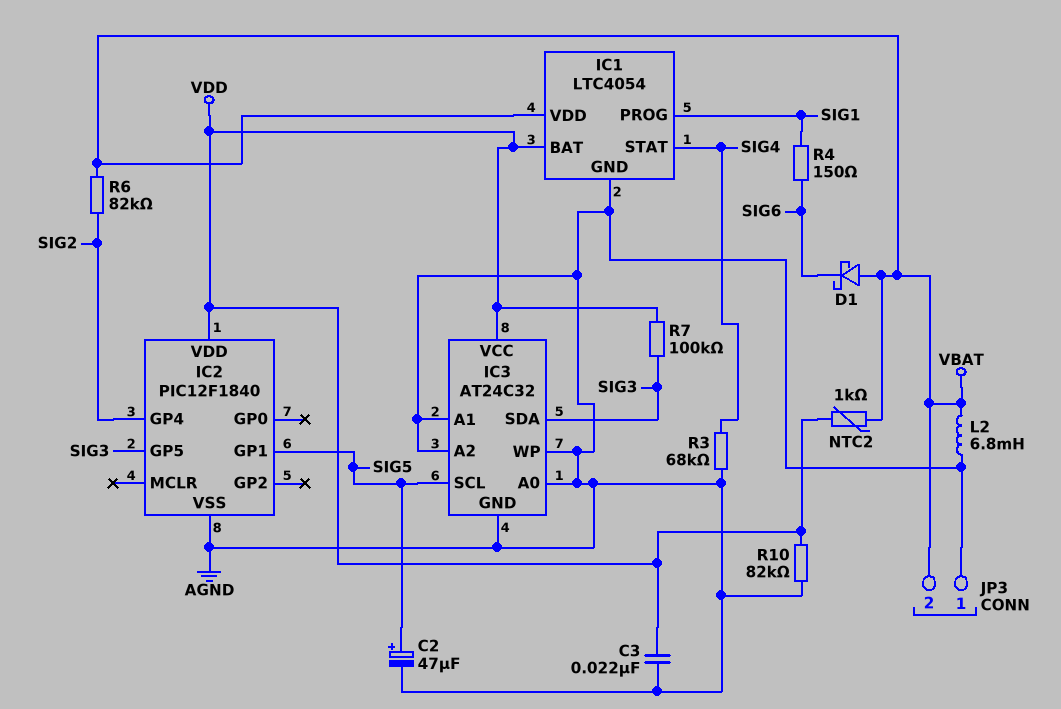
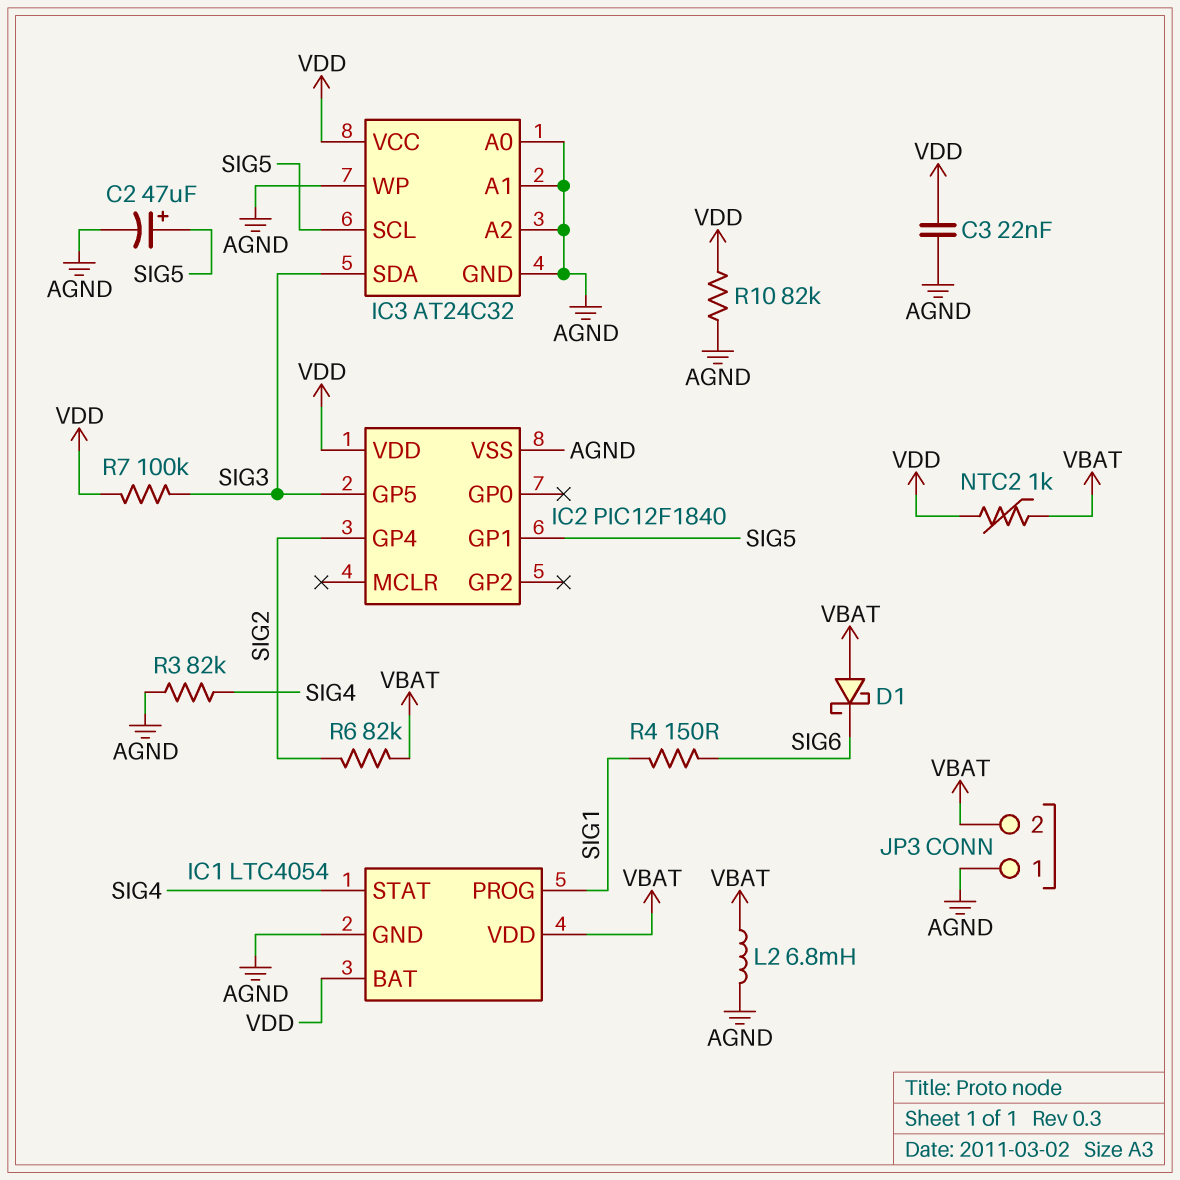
R3: 68k (AGND, SIG4) -> 82k (AGND, SIG4)

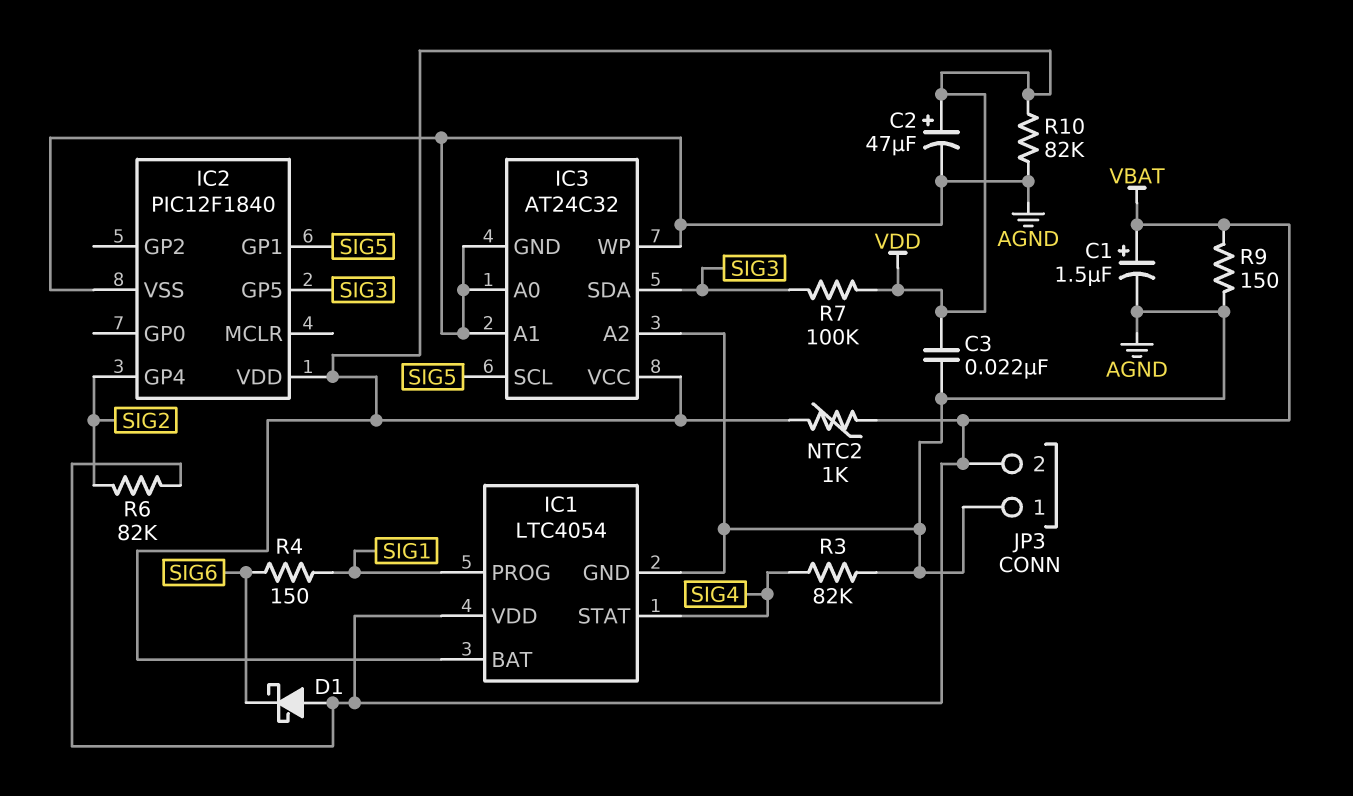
C1: none -> 1.5uF (plus VBAT, minus AGND)
C2: 47uF (plus SIG5, minus AGND) -> 47uF (plus VDD, minus AGND)
L2: 6.8mH (AGND, VBAT) -> none
R9: none -> 150 (AGND, VBAT)

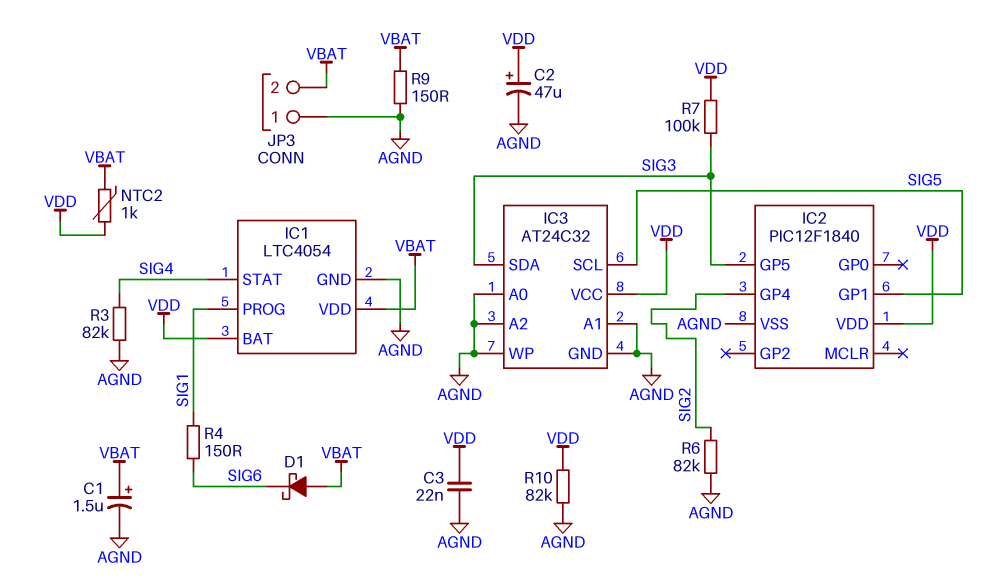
R6: 82k (SIG2, VBAT) -> 82k (AGND, SIG2)

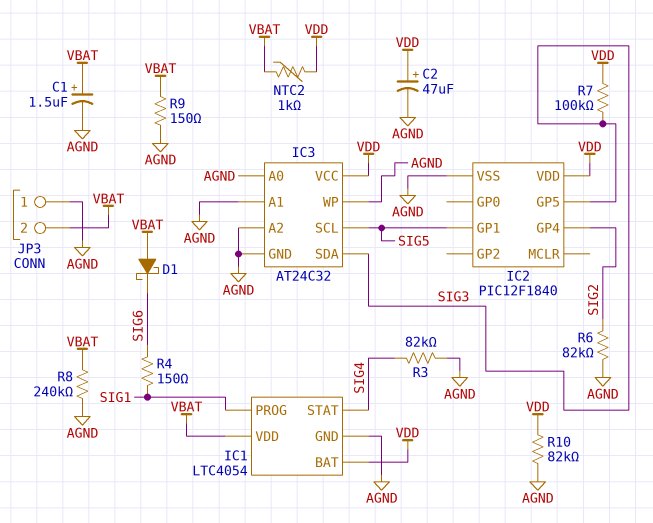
C3: 22nF (AGND, VDD) -> none
R8: none -> 240k (AGND, VBAT)

